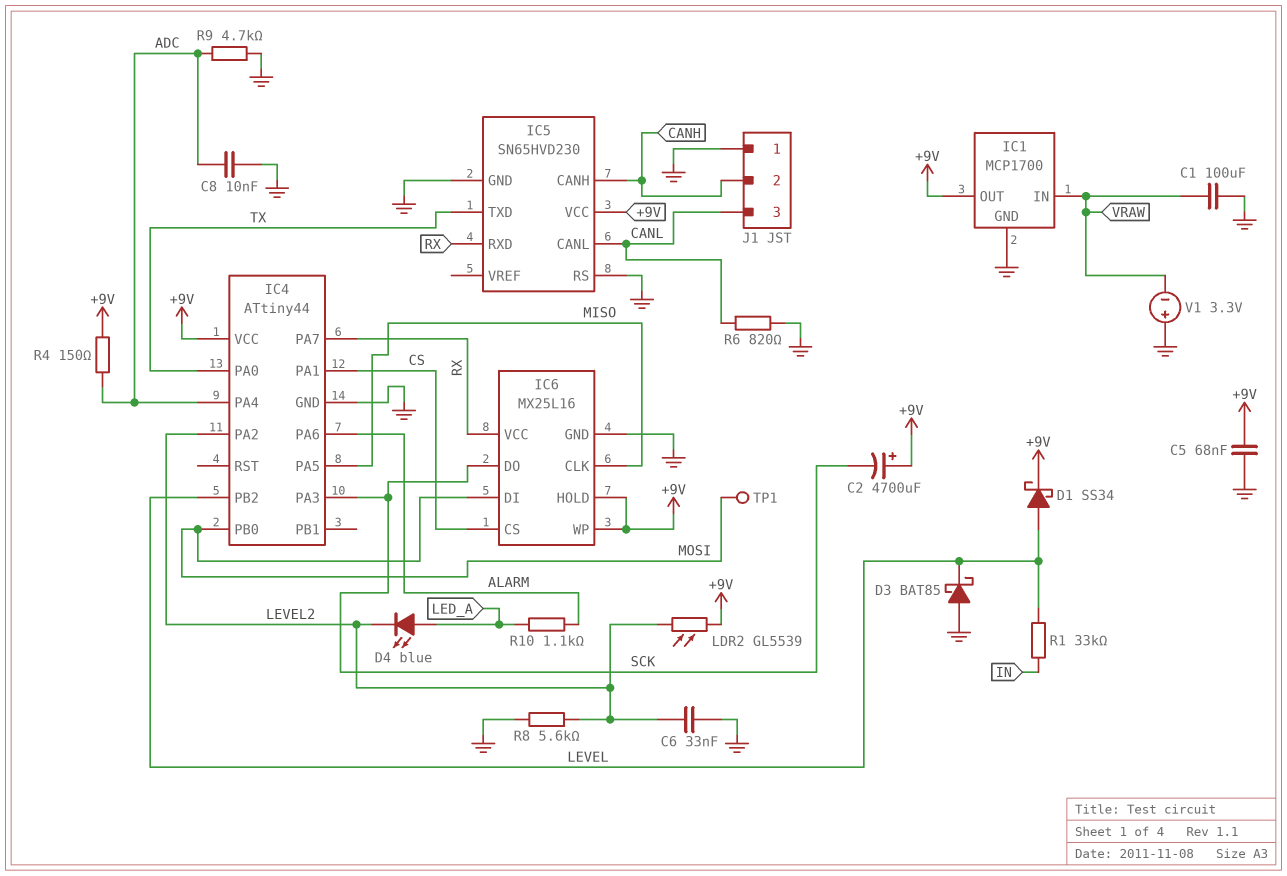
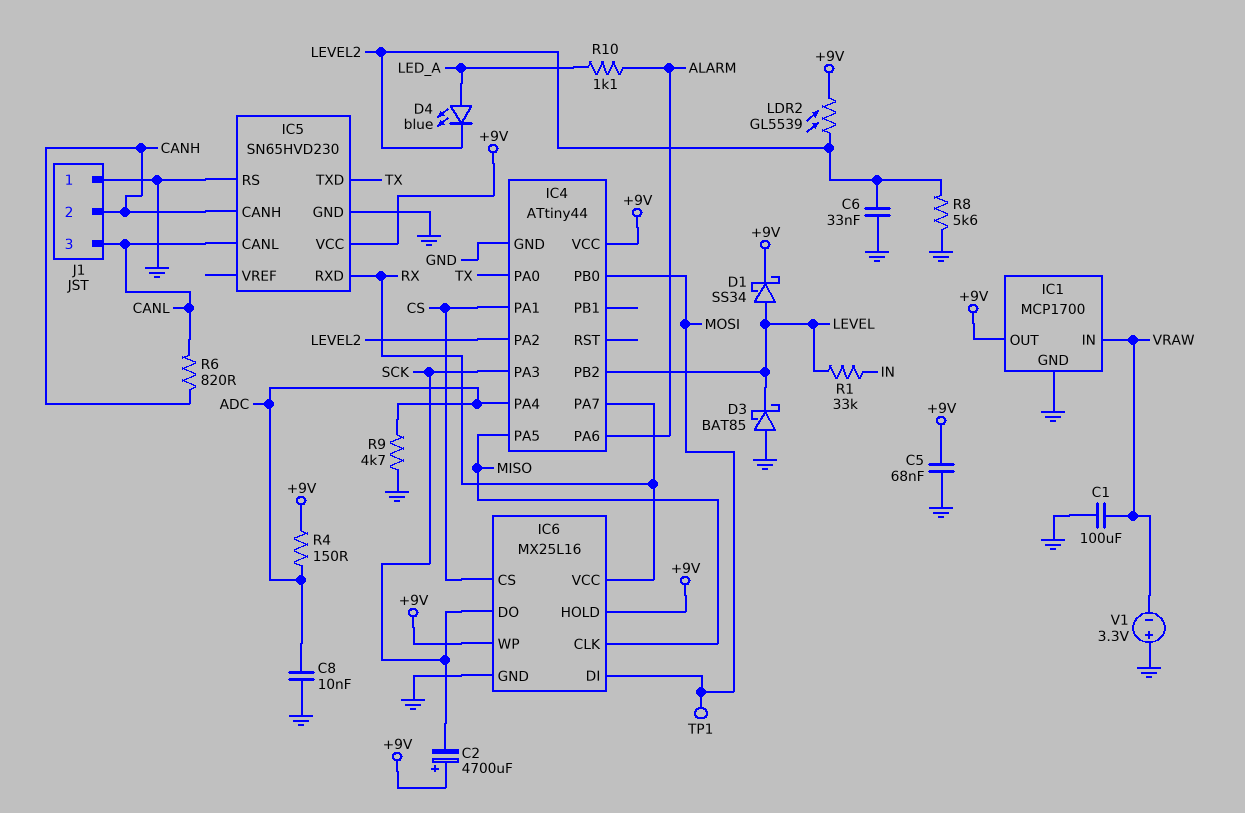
R6: 820 (CANL, GND) -> 820 (CANH, CANL)

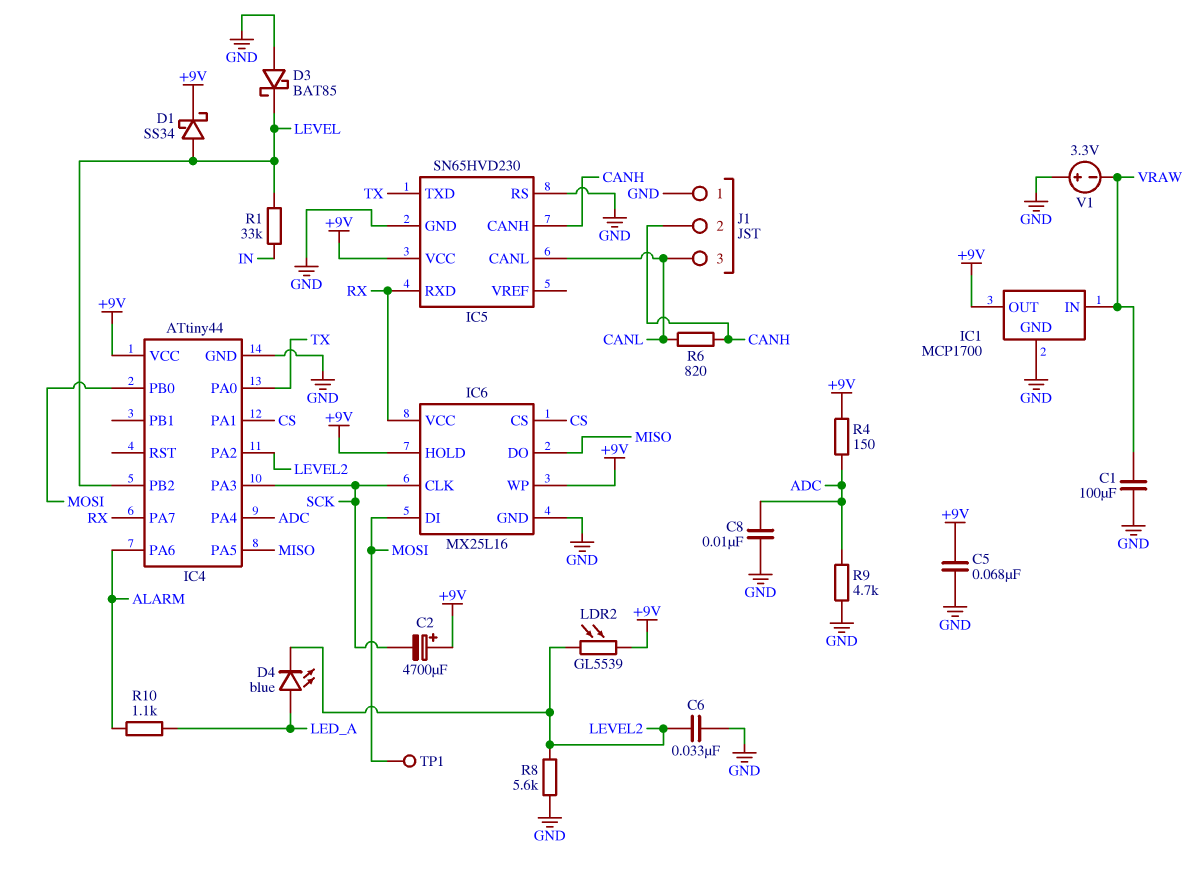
IC6 pin CLK: MISO -> SCK
IC6 pin DO: SCK -> MISO

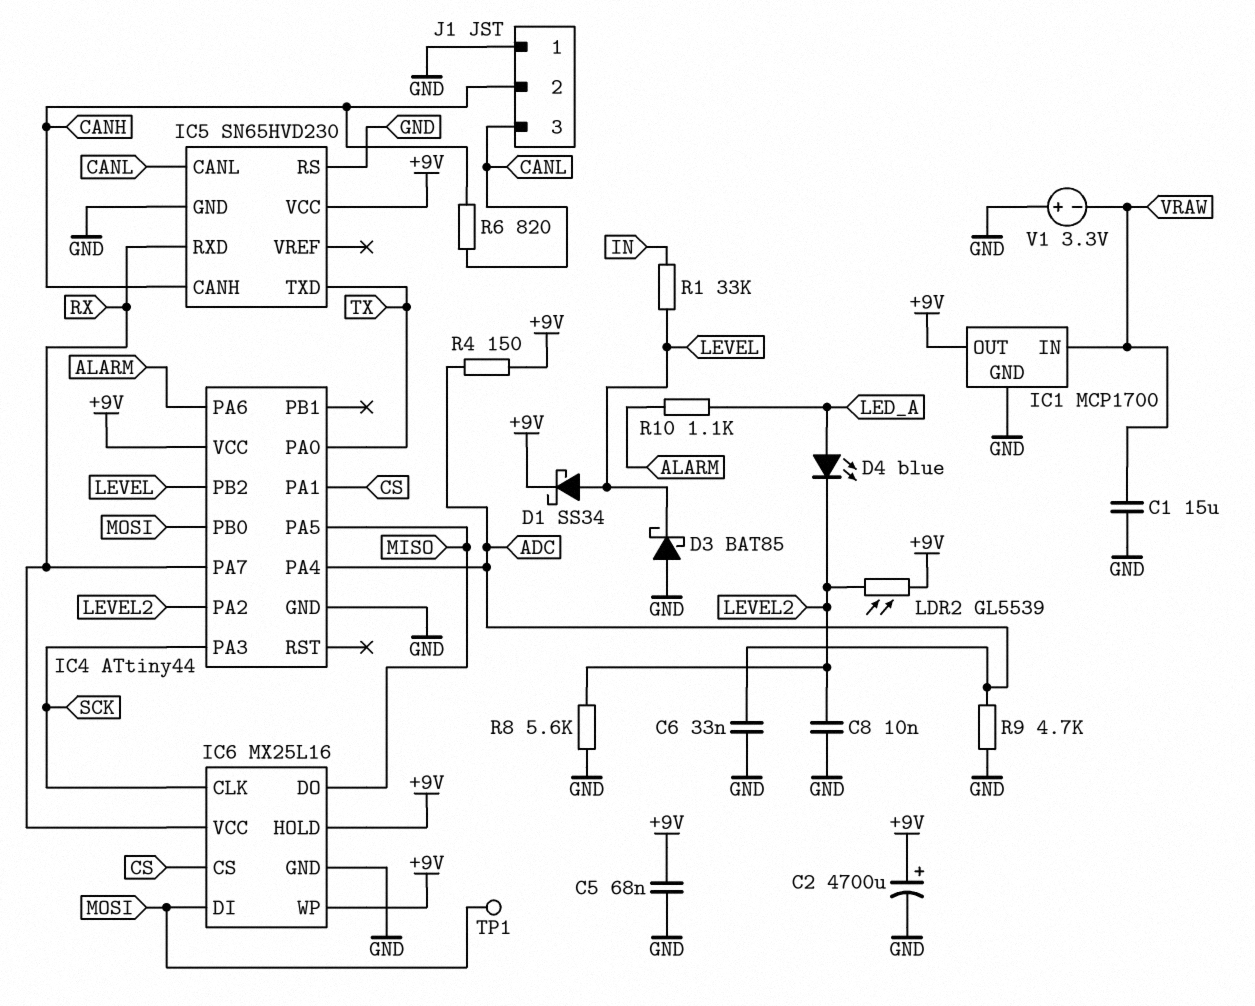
C1: 100uF (GND, VRAW) -> 15uF (GND, VRAW)
C2: 4700uF (plus +9V, minus SCK) -> 4700uF (plus +9V, minus GND)
C6: 33nF (GND, LEVEL2) -> 33nF (ADC, GND)
C8: 10nF (ADC, GND) -> 10nF (GND, LEVEL2)

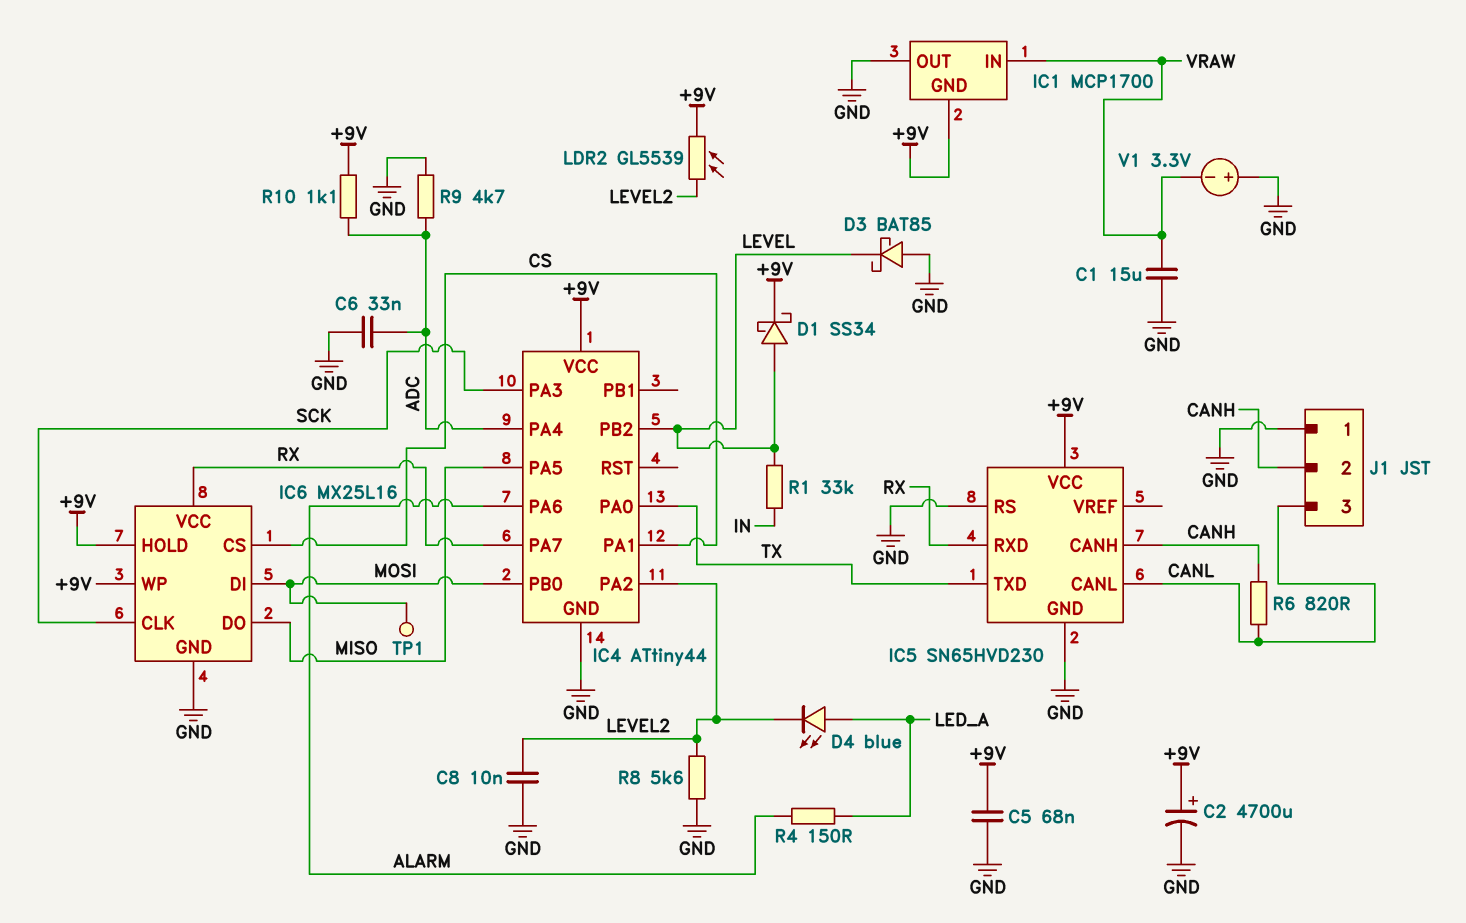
IC1 pin GND: GND -> +9V
IC1 pin OUT: +9V -> GND
R4: 150 (+9V, ADC) -> 150 (ALARM, LED_A)
R10: 1.1k (ALARM, LED_A) -> 1.1k (+9V, ADC)

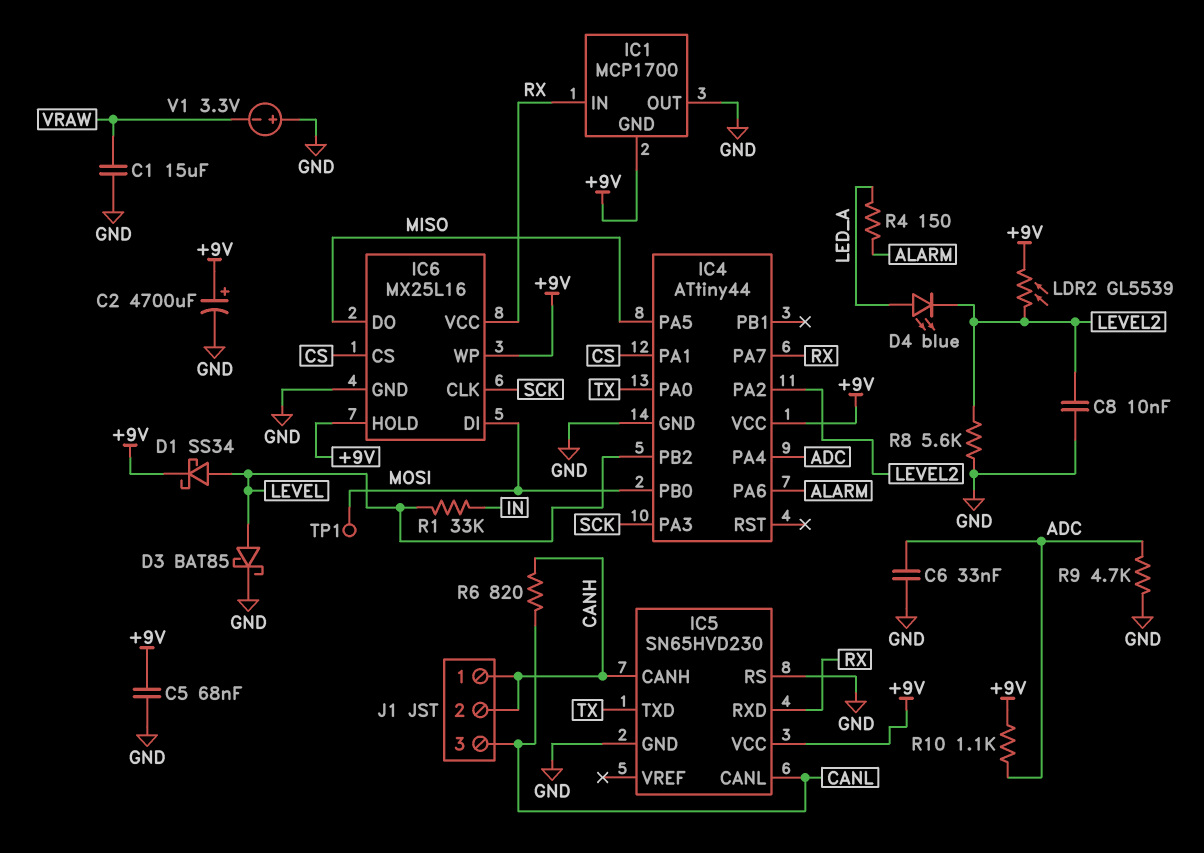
D3: schottky BAT85 (A GND, K LEVEL) -> schottky BAT85 (A LEVEL, K GND)
IC1 pin IN: VRAW -> RX
J1 pin 1: GND -> CANH

